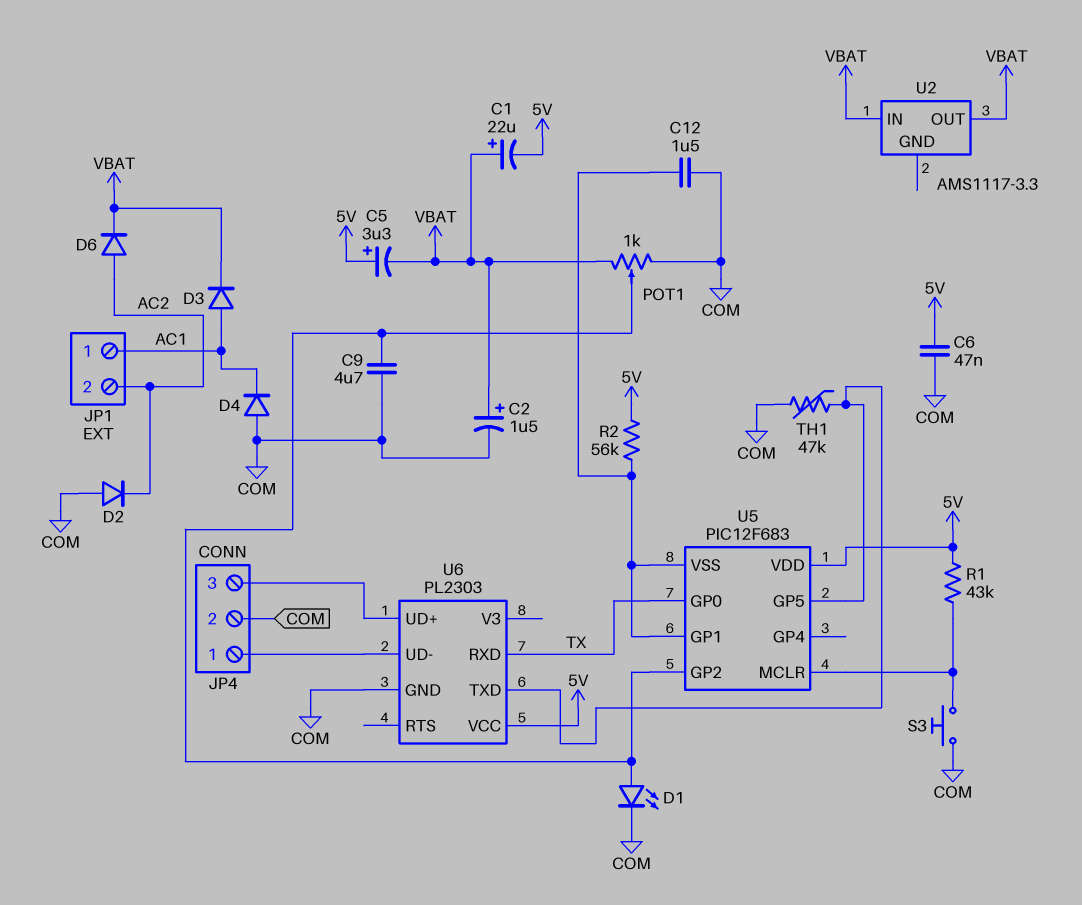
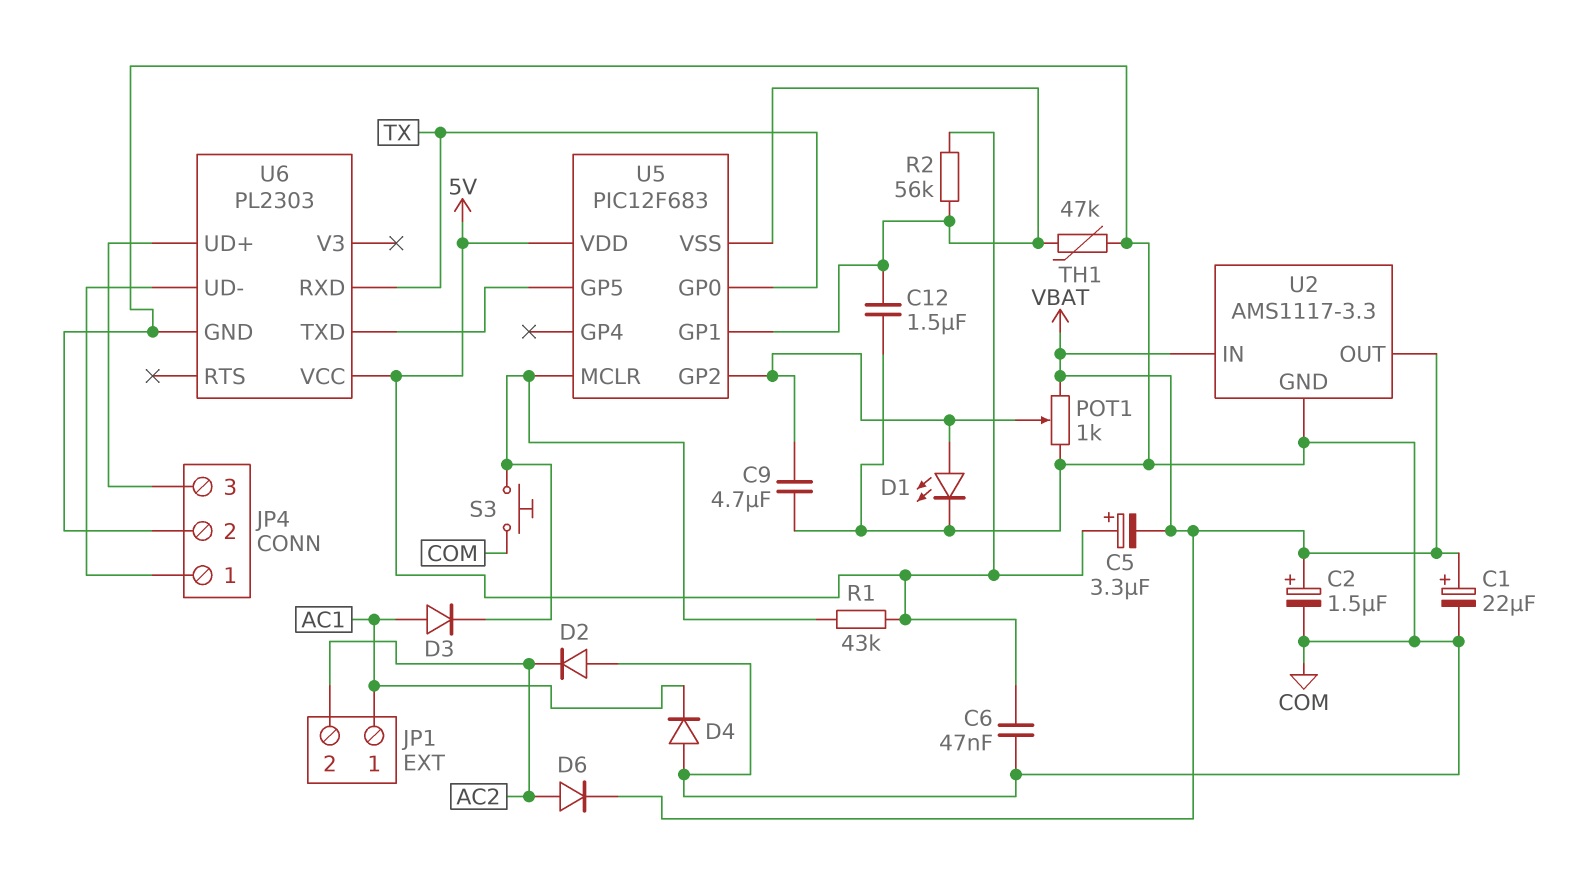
C1: 22uF (plus VBAT, minus 5V) -> 22uF (plus VBAT, minus COM)
D3: diode (A AC1, K VBAT) -> diode (A AC1, K U5/MCLR)
TH1: 47k (COM, U5/GP5) -> 47k (COM, U5/GP1)
U2 pin GND: none -> COM

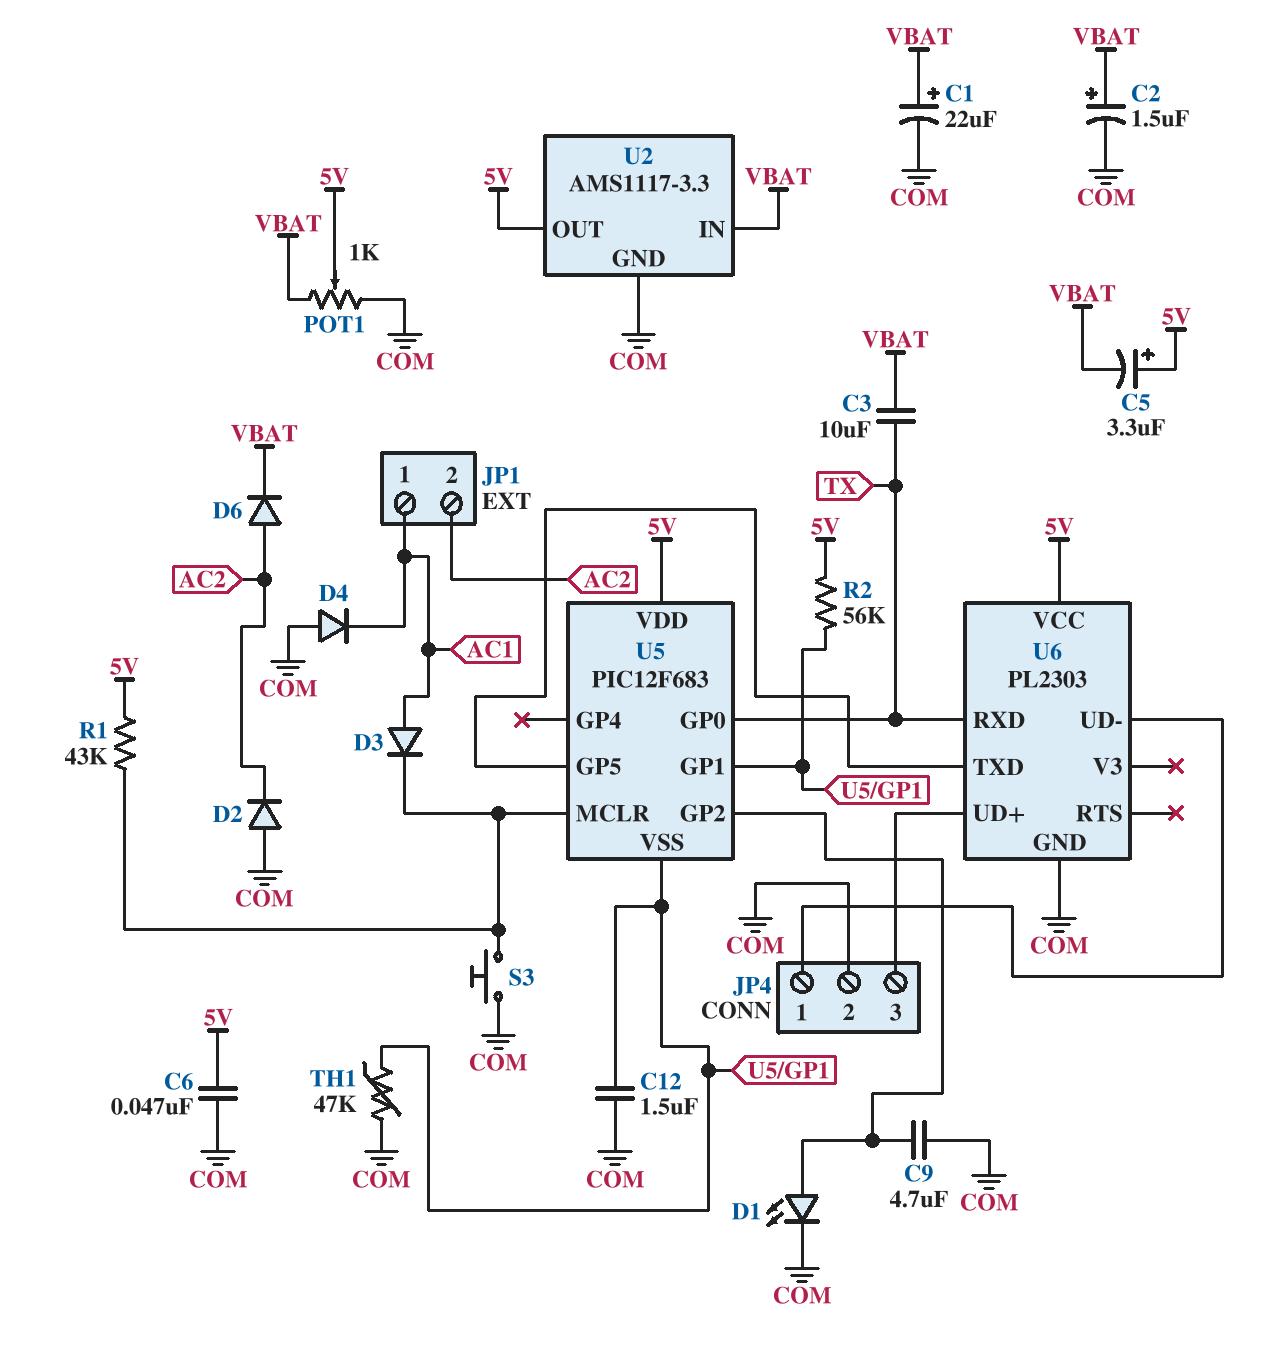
C3: none -> 10uF (TX, VBAT)
POT1: 1k (COM, VBAT, wiper U5/GP2) -> 1k (COM, VBAT, wiper 5V)
U2 pin OUT: VBAT -> 5V

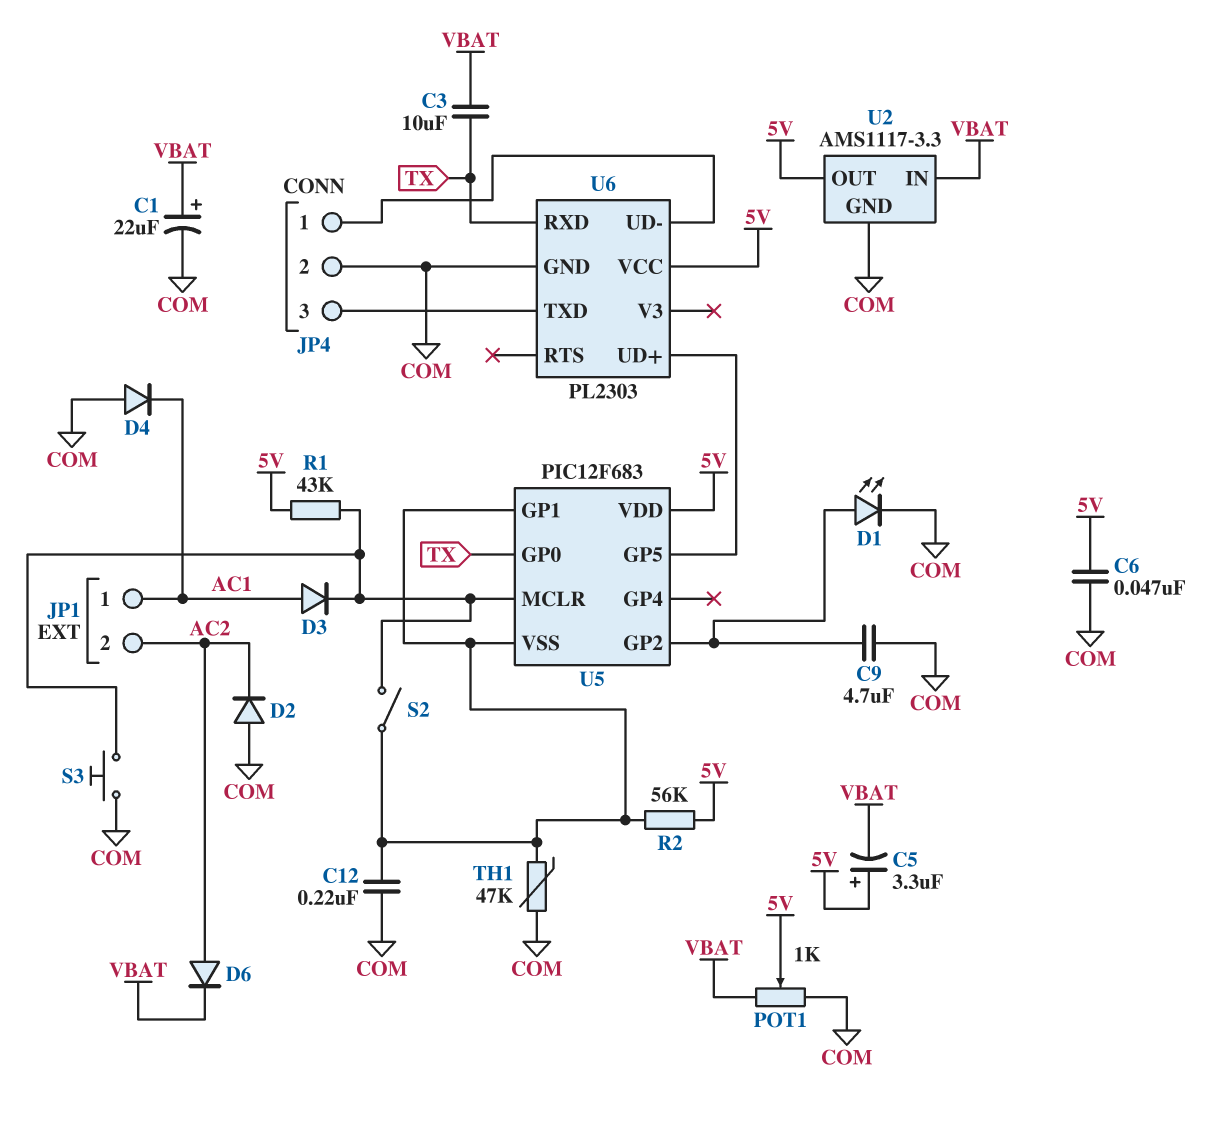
C2: 1.5uF (plus VBAT, minus COM) -> none
C12: 1.5uF (COM, U5/GP1) -> 220nF (COM, U5/GP1)
S2: none -> switch (U5/GP1, U5/MCLR)
U6 pin TXD: U5/GP5 -> JP4/3
U6 pin UD+: JP4/3 -> U5/GP5

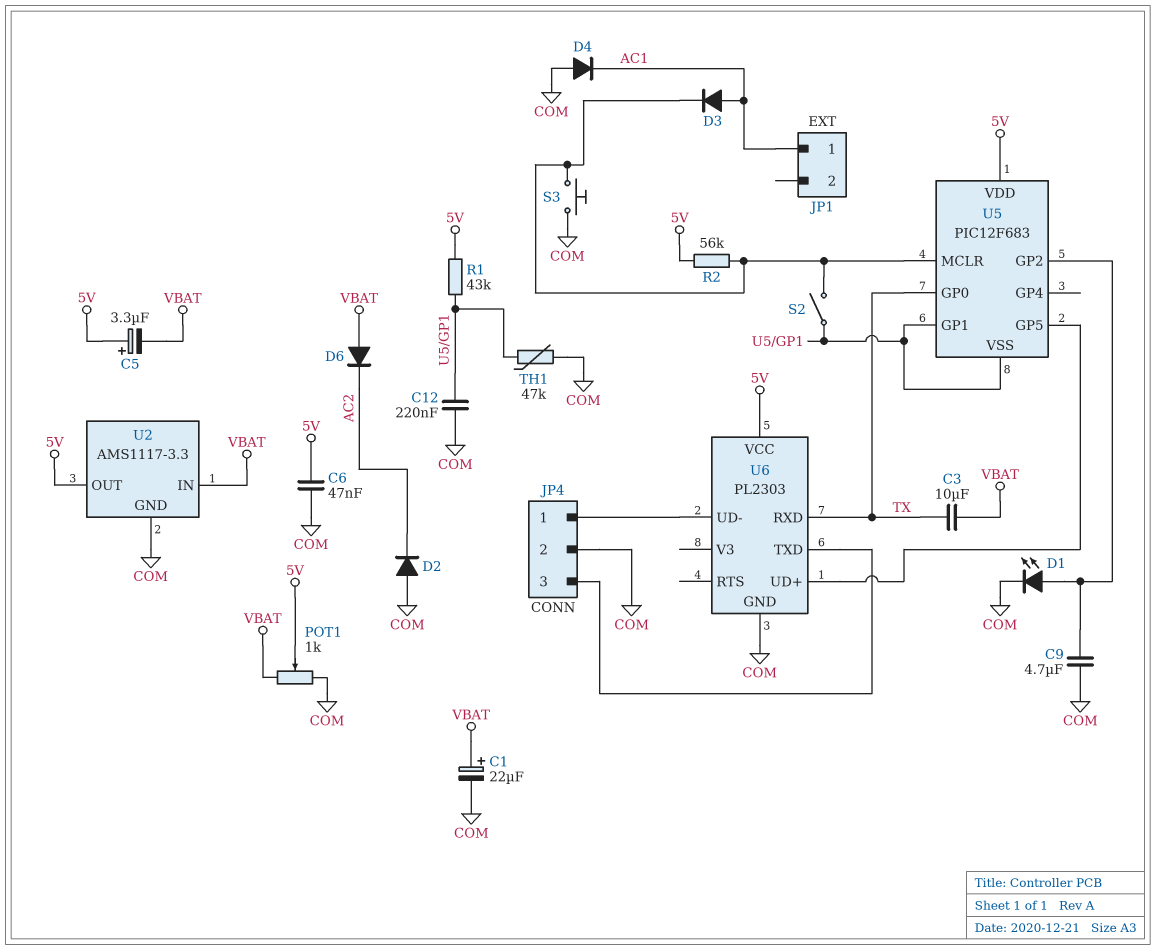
D6: diode (A AC2, K VBAT) -> diode (A VBAT, K AC2)
JP1 pin 2: AC2 -> none
R1: 43k (5V, U5/MCLR) -> 43k (5V, U5/GP1)
R2: 56k (5V, U5/GP1) -> 56k (5V, U5/MCLR)

